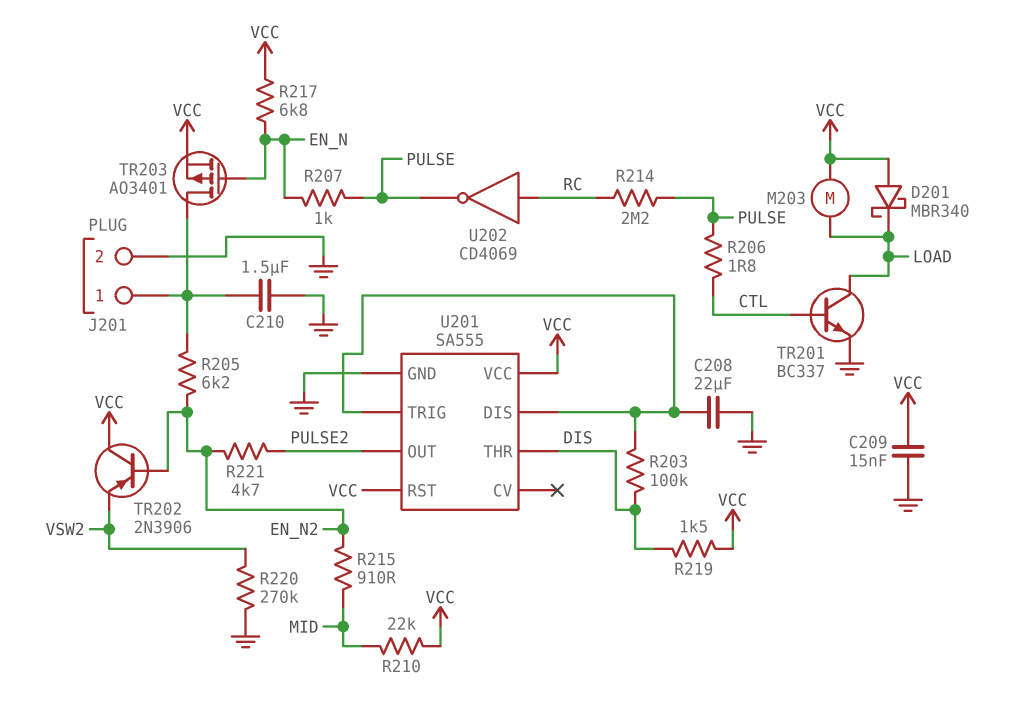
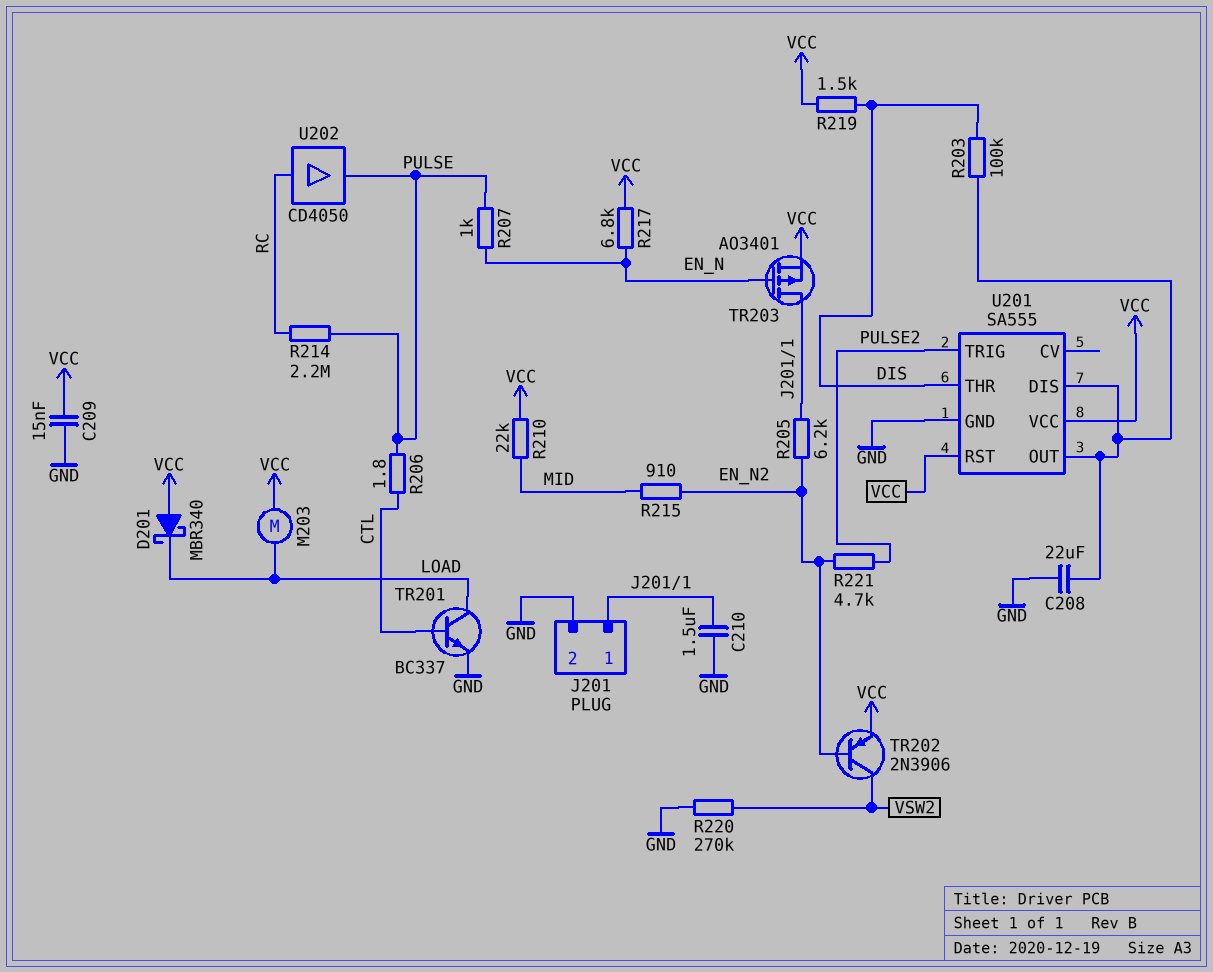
TR202: PNP 2N3906 (B EN_N2, C VCC, E VSW2) -> PNP 2N3906 (B EN_N2, C VSW2, E VCC)
U201 pin OUT: PULSE2 -> U201/DIS
U201 pin TRIG: U201/DIS -> PULSE2
U202: NOT CD4069 (in RC, out PULSE) -> buffer CD4050 (in RC, out PULSE)

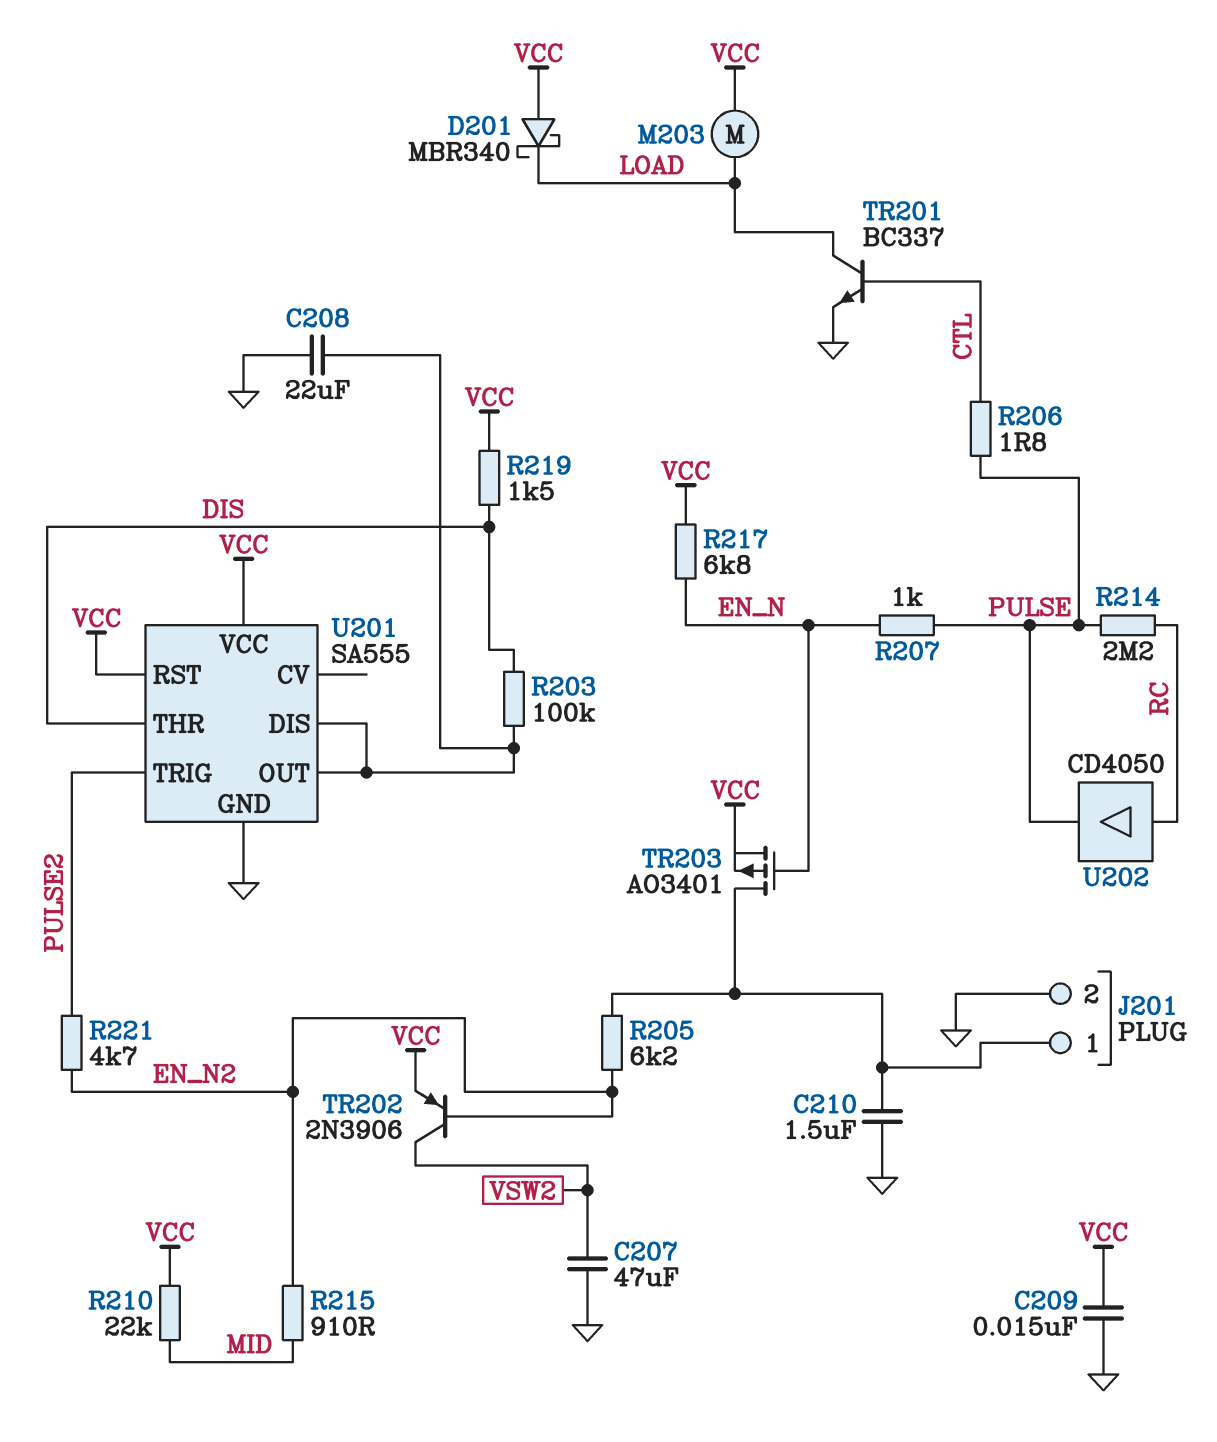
C207: none -> 47uF (GND, VSW2)
R220: 270k (GND, VSW2) -> none

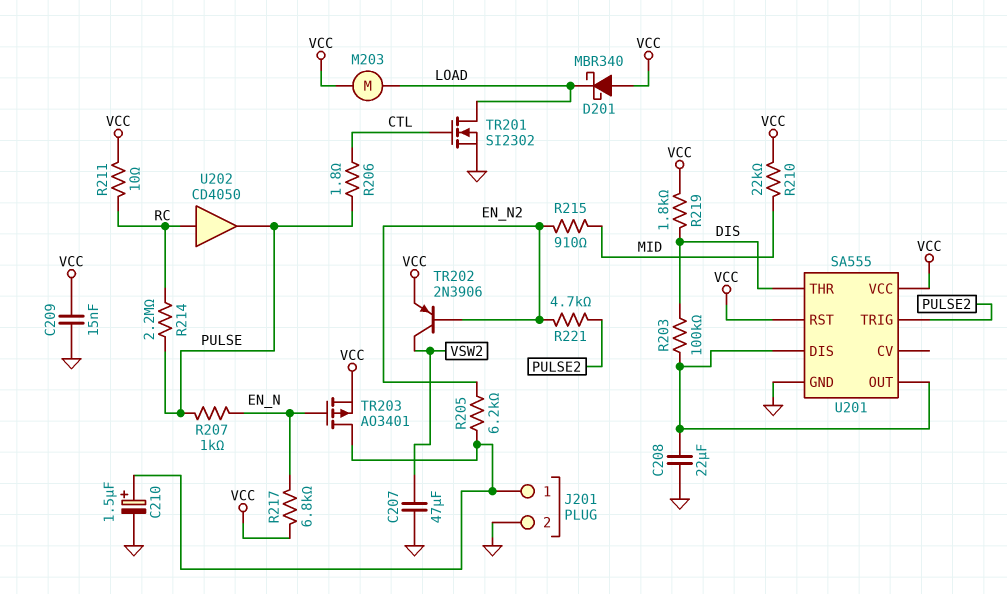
C210: 1.5uF (GND, J201/1) -> 1.5uF (plus J201/1, minus GND)
R211: none -> 10 (RC, VCC)
R219: 1.5k (DIS, VCC) -> 1.8k (DIS, VCC)
TR201: NPN BC337 (B CTL, C LOAD, E GND) -> NMOS SI2302 (G CTL, D LOAD, S GND)

